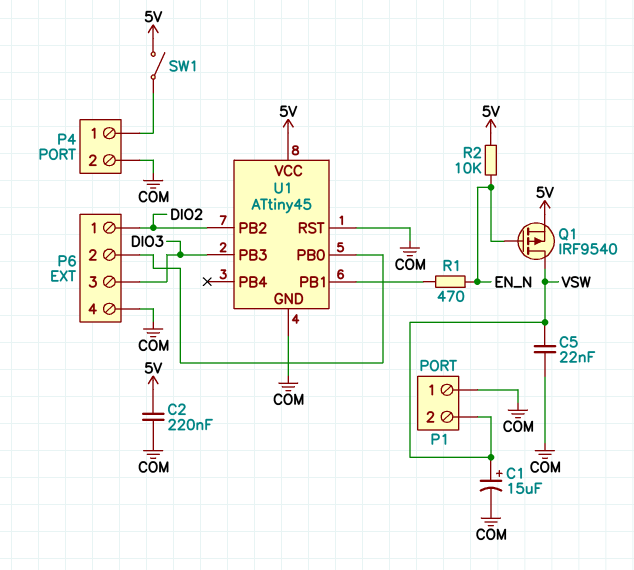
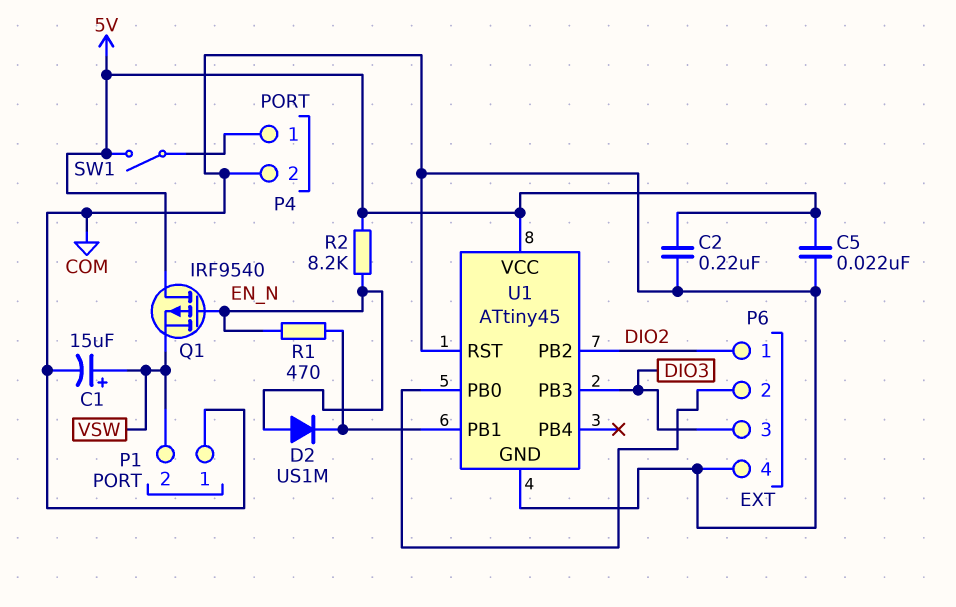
C5: 22nF (COM, VSW) -> 22nF (5V, COM)
D2: none -> diode US1M (A EN_N, K U1/PB1)
Q1: PMOS IRF9540 (G EN_N, D VSW, S 5V) -> PMOS IRF9540 (G EN_N, D 5V, S VSW)
R2: 10k (5V, EN_N) -> 8.2k (5V, EN_N)

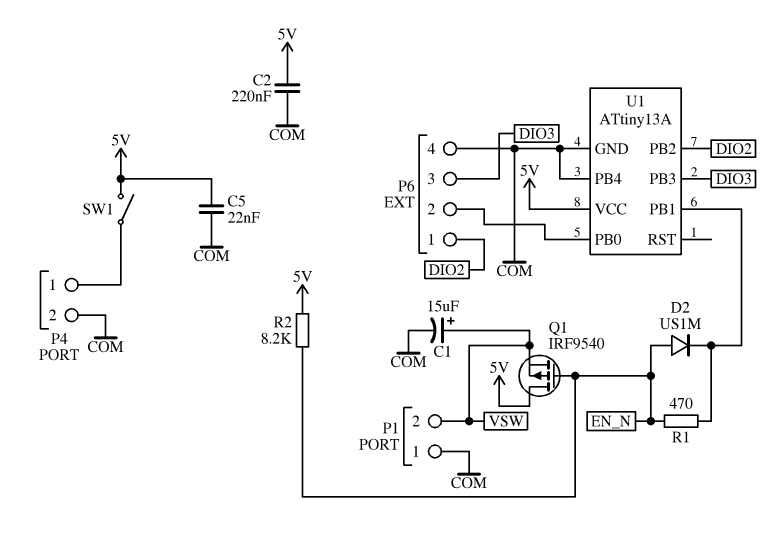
U1: ATtiny45 -> ATtiny13A
U1 pin PB4: none -> COM
U1 pin RST: COM -> none

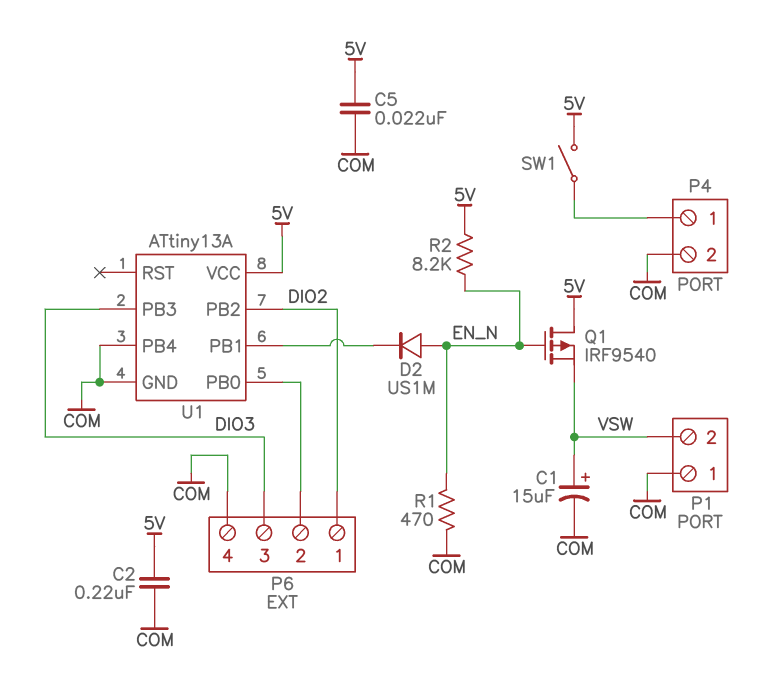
R1: 470 (EN_N, U1/PB1) -> 470 (COM, EN_N)

